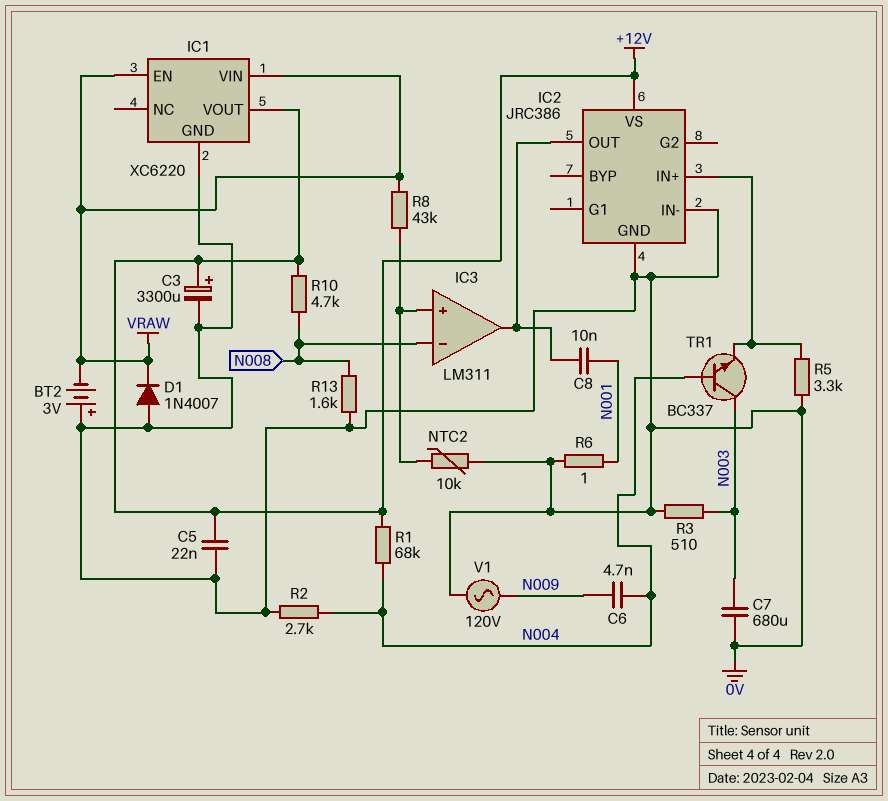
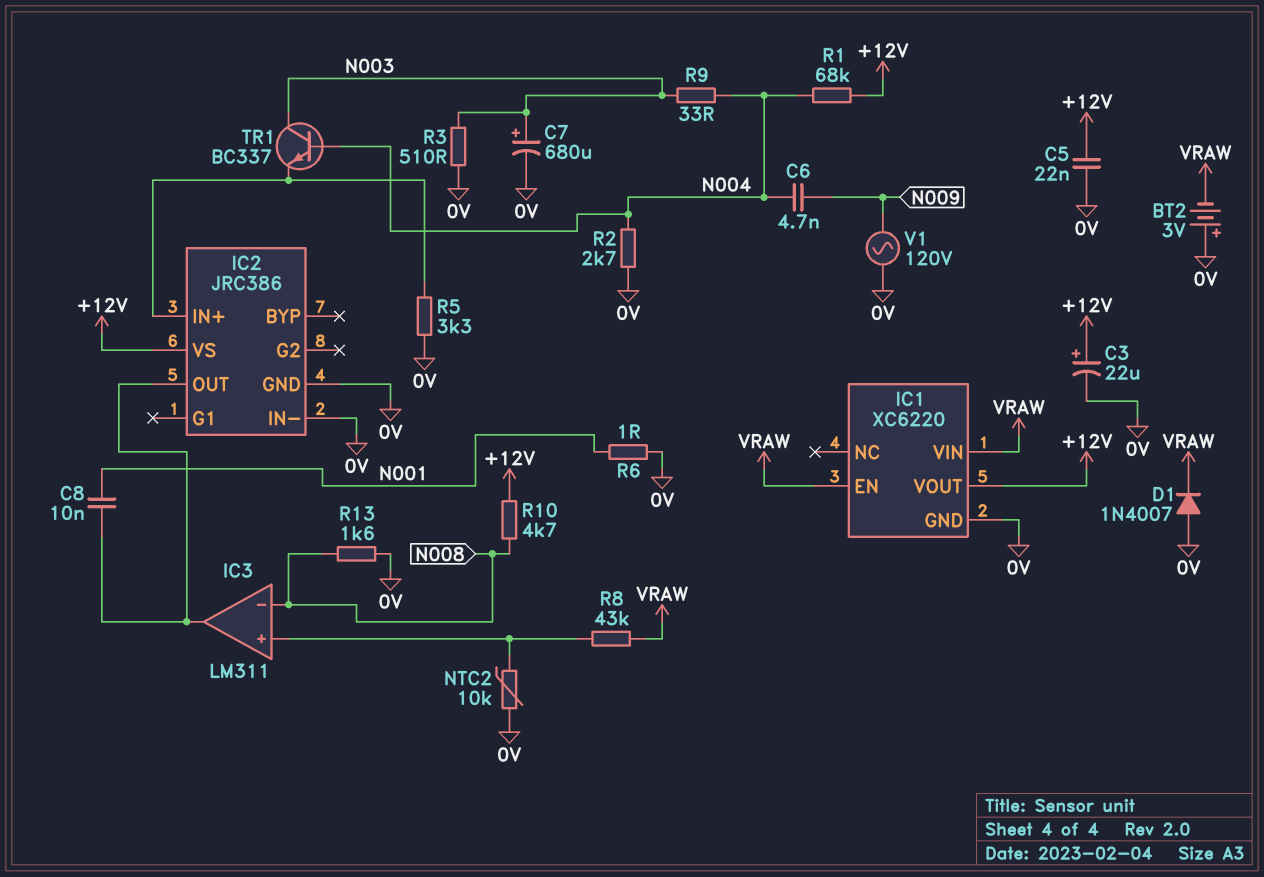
C3: 3300uF (plus +12V, minus 0V) -> 22uF (plus +12V, minus 0V)
C7: 680uF (0V, N003) -> 680uF (plus N003, minus 0V)
R9: none -> 33 (N003, N004)

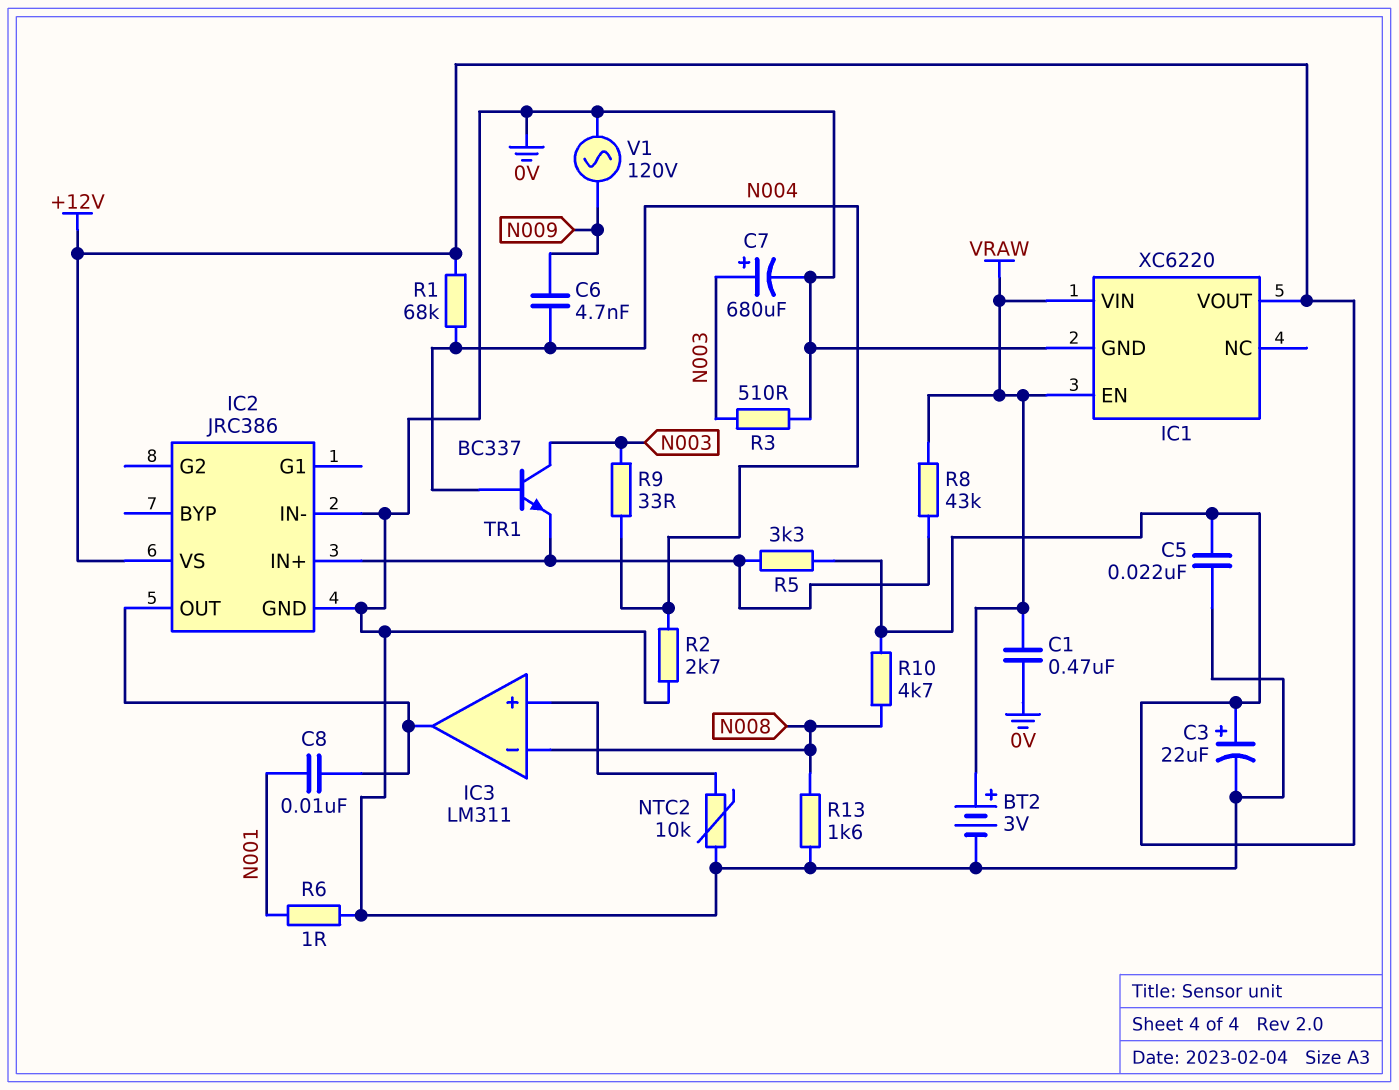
BT2: 3V (plus 0V, minus VRAW) -> 3V (plus VRAW, minus 0V)
C1: none -> 470nF (0V, VRAW)
D1: diode 1N4007 (A 0V, K VRAW) -> none
R5: 3.3k (0V, IC2/IN+) -> 3.3k (+12V, IC2/IN+)
R8: 43k (IC3/in+, VRAW) -> 43k (IC2/IN+, VRAW)

